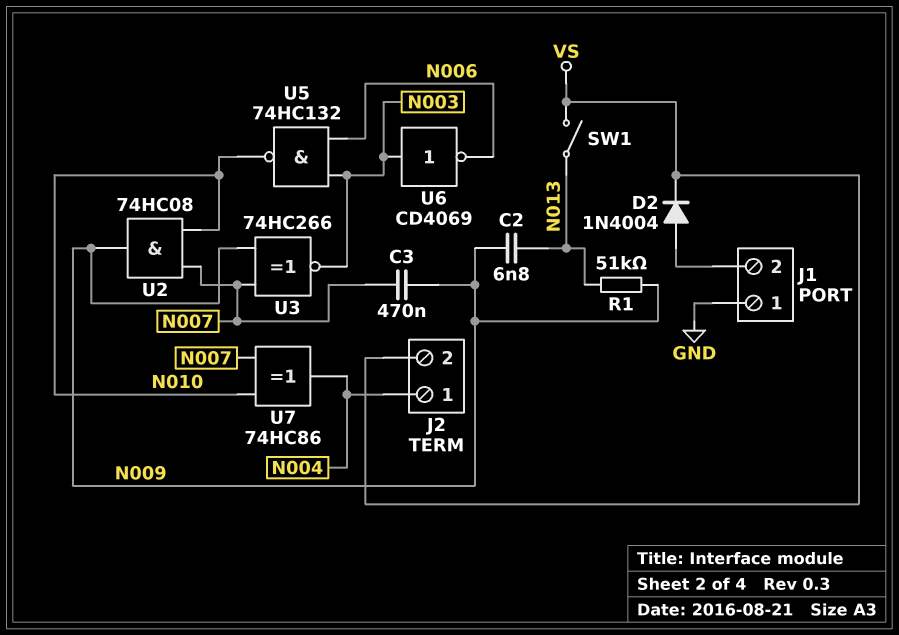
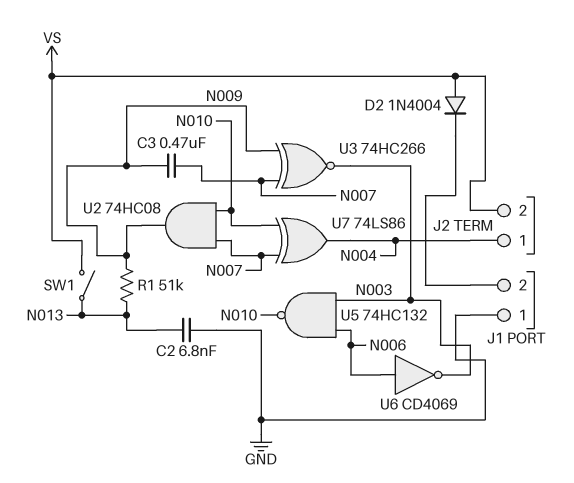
C2: 6.8nF (N009, N013) -> 6.8nF (GND, N013)
D2: diode 1N4004 (A J1/2, K VS) -> diode 1N4004 (A VS, K J1/2)
U6: NOT CD4069 (in N003, out N006) -> NOT CD4069 (in N006, out N003)
U7: XOR 74HC86 (in N007, in N010, out N004) -> XOR 74LS86 (in N007, in N010, out N004)

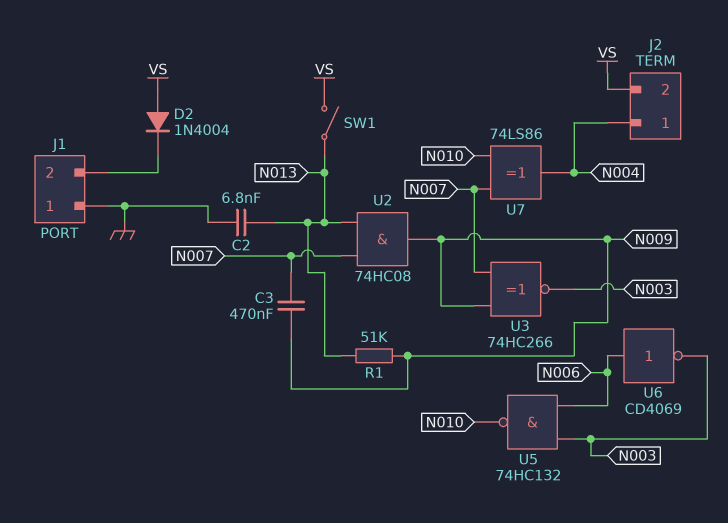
U2: AND 74HC08 (in N007, in N010, out N009) -> AND 74HC08 (in N007, in N013, out N009)

